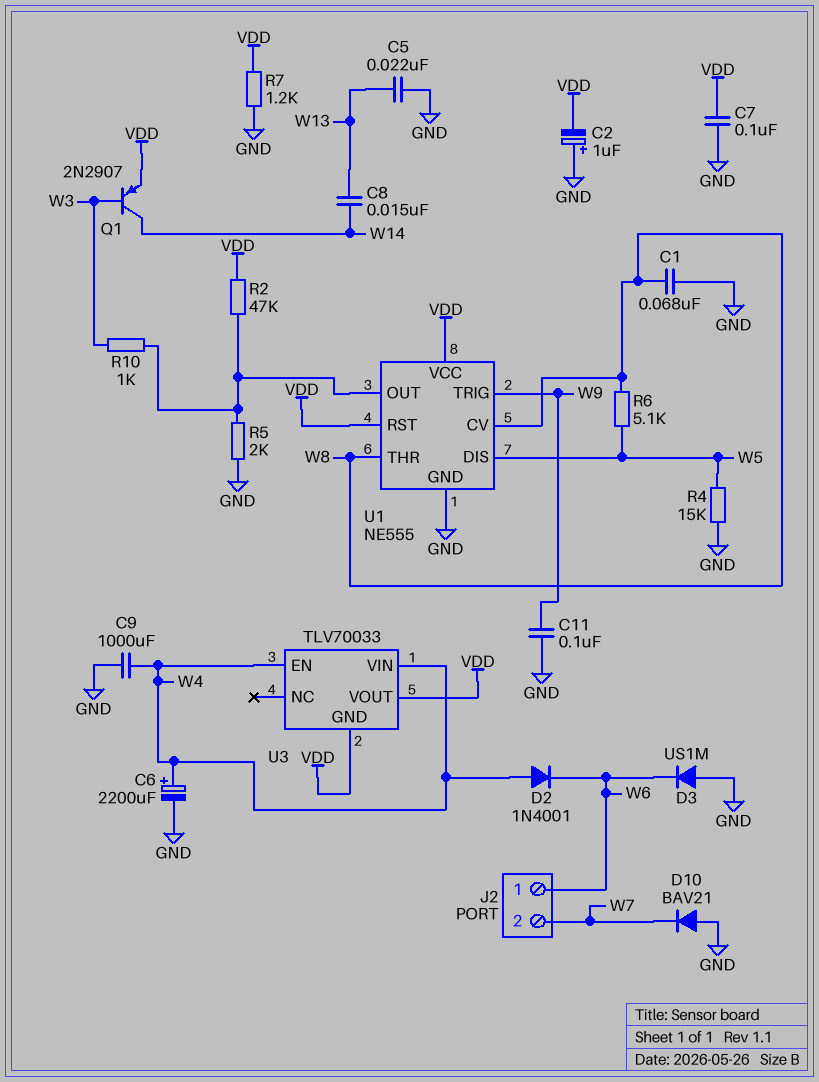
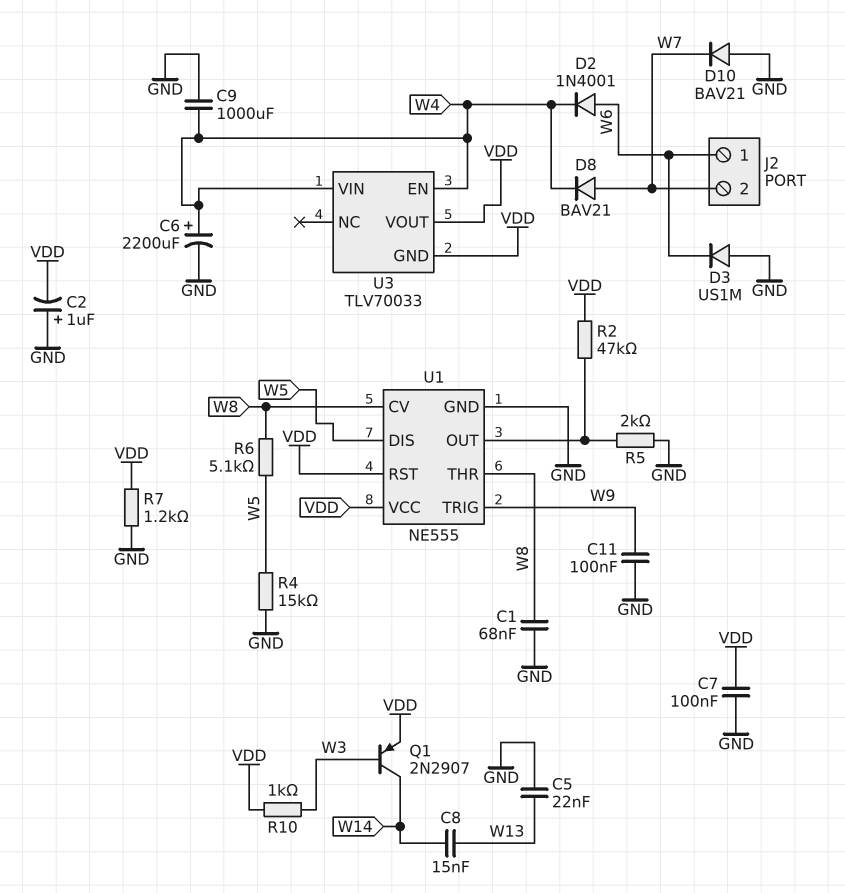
D2: diode 1N4001 (A W4, K W6) -> diode 1N4001 (A W6, K W4)
D8: none -> diode BAV21 (A W7, K W4)
R10: 1k (U1/OUT, W3) -> 1k (VDD, W3)

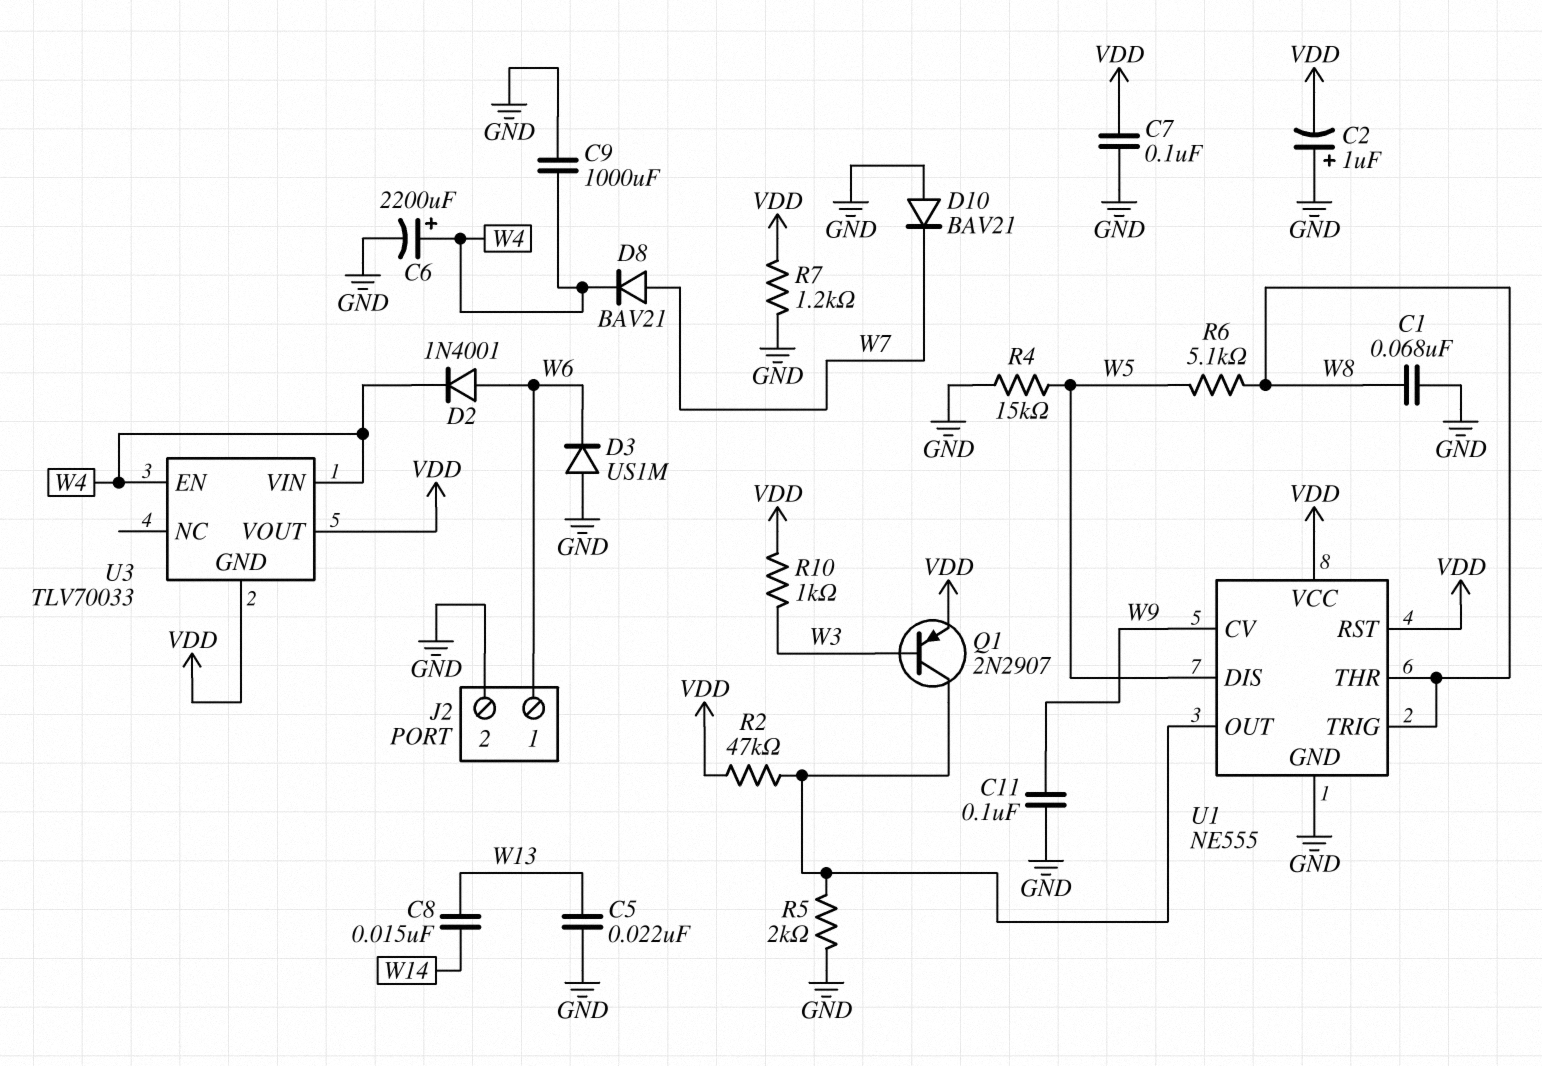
J2 pin 2: W7 -> GND
Q1: PNP 2N2907 (B W3, C W14, E VDD) -> PNP 2N2907 (B W3, C U1/OUT, E VDD)
U1 pin CV: W8 -> W9
U1 pin TRIG: W9 -> W8

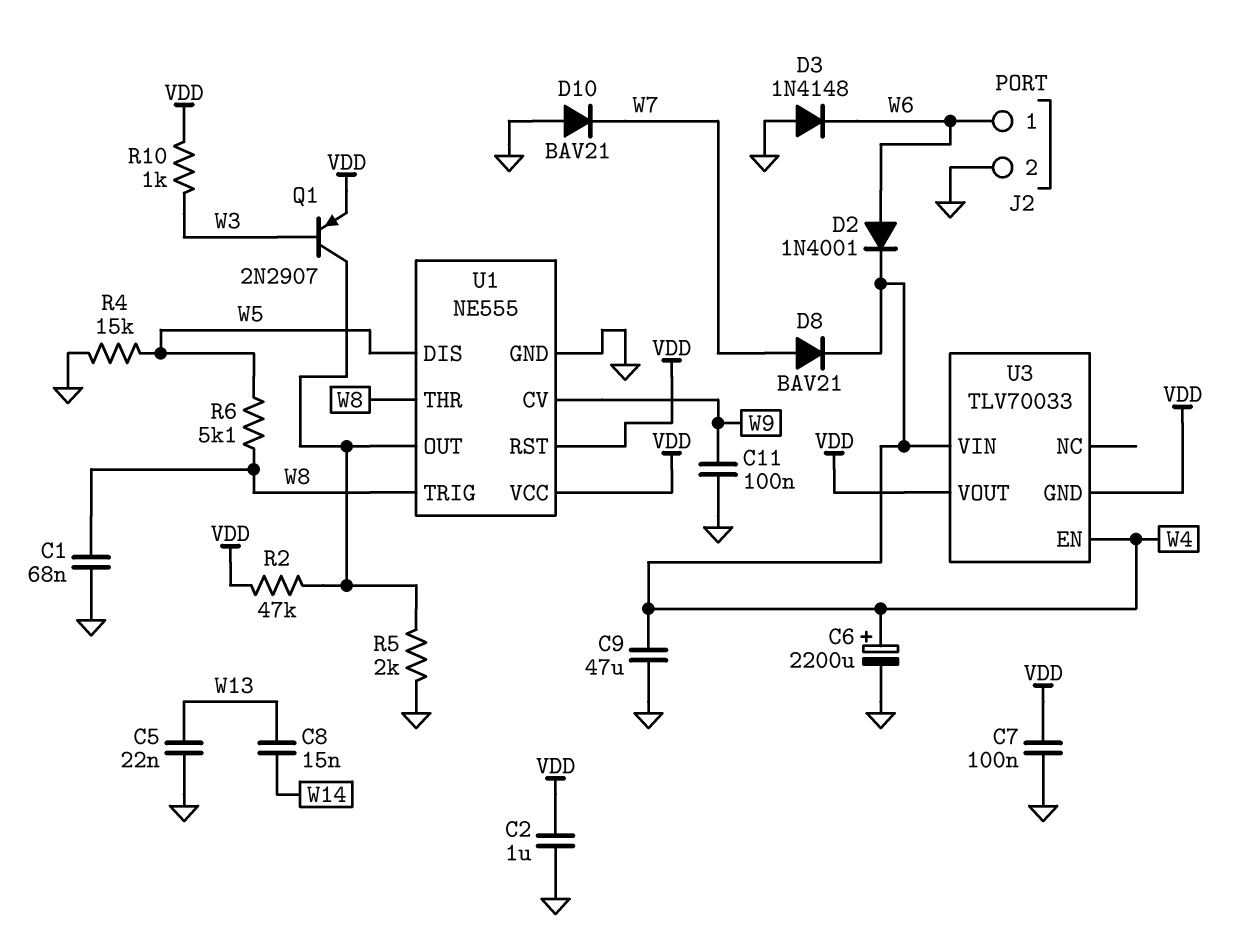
C2: 1uF (plus GND, minus VDD) -> 1uF (GND, VDD)
C9: 1000uF (GND, W4) -> 47uF (GND, W4)
D3: diode US1M (A GND, K W6) -> diode 1N4148 (A GND, K W6)
R7: 1.2k (GND, VDD) -> none

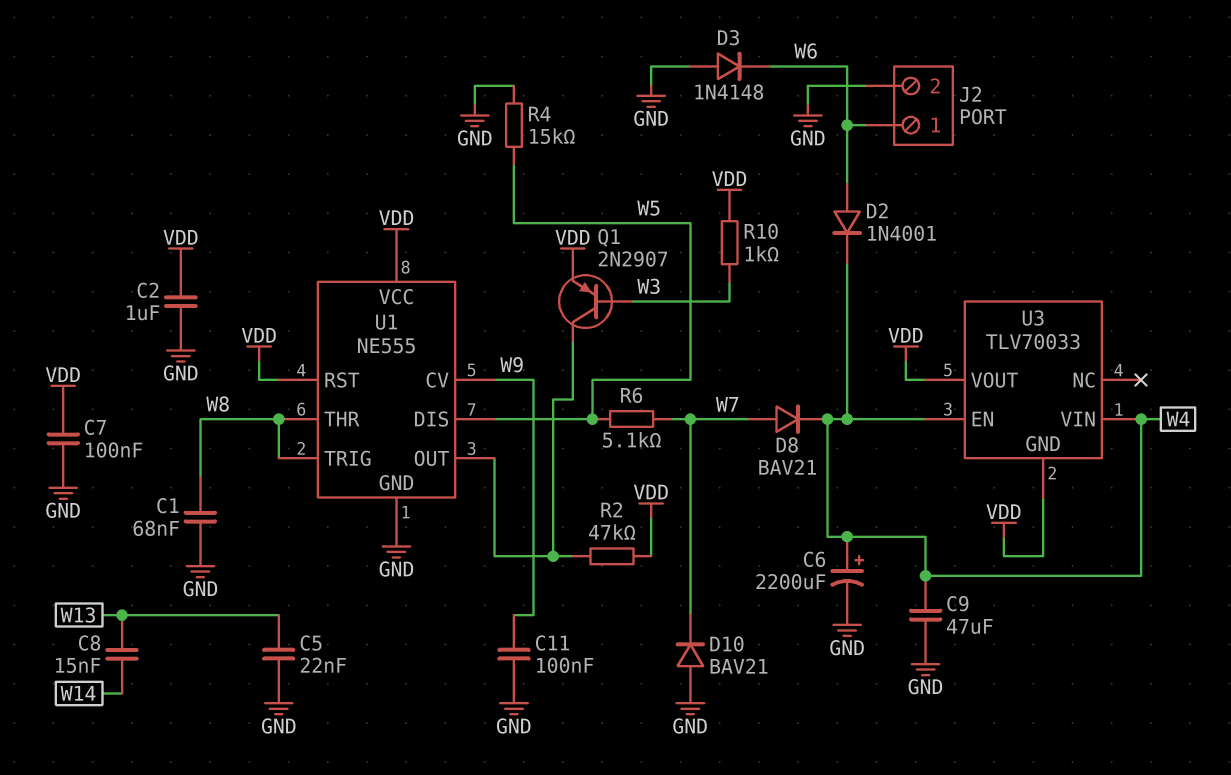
R5: 2k (GND, U1/OUT) -> none
R6: 5.1k (W5, W8) -> 5.1k (W5, W7)

